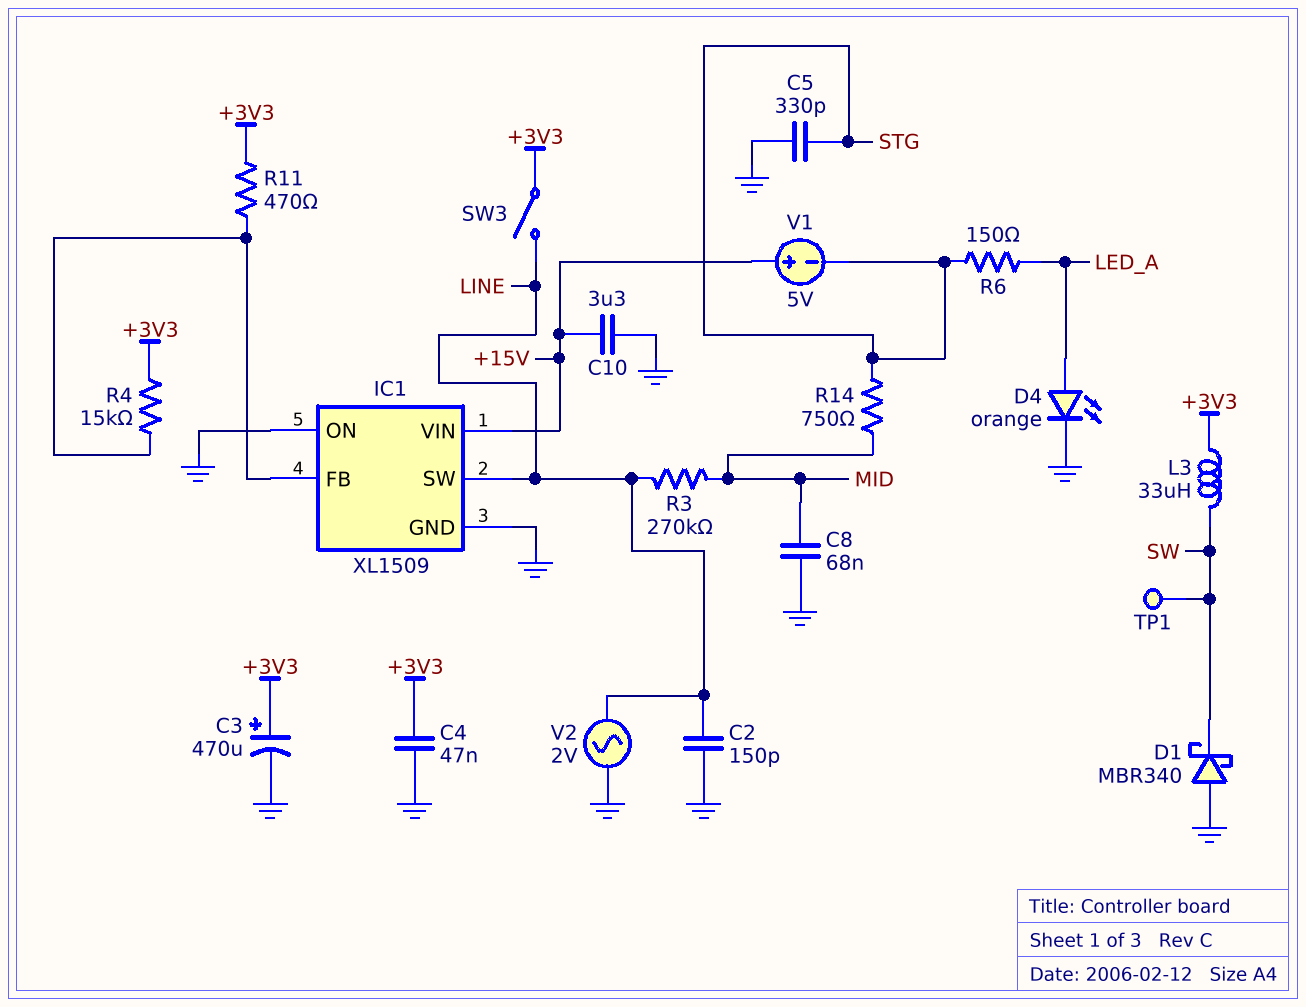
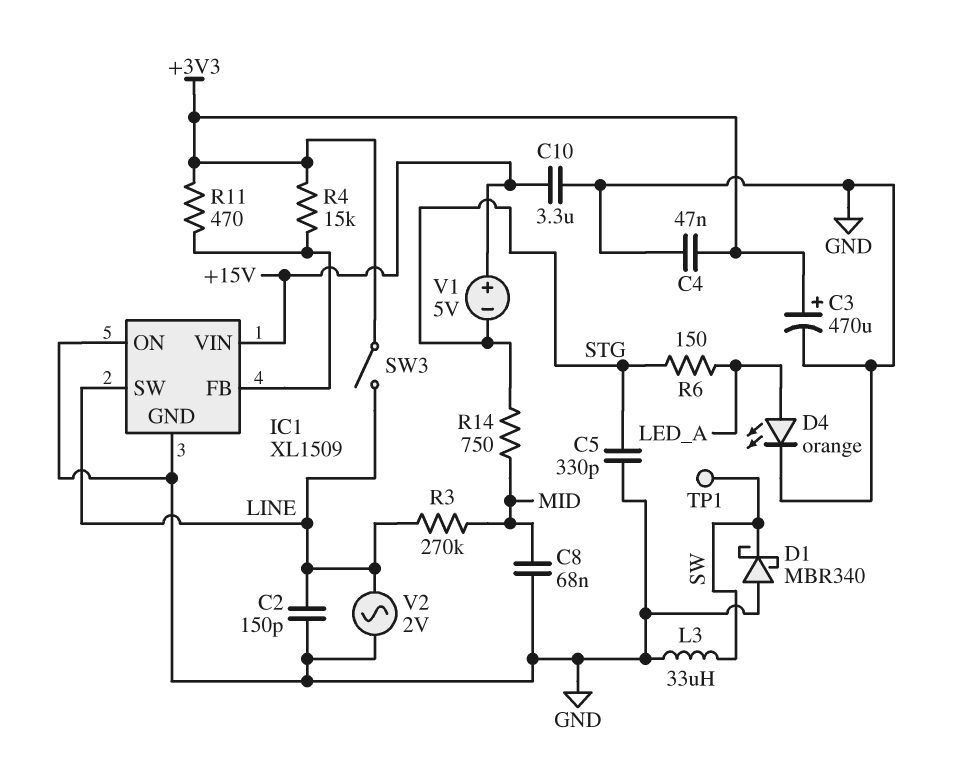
L3: 33uH (+3V3, SW) -> 33uH (GND, SW)

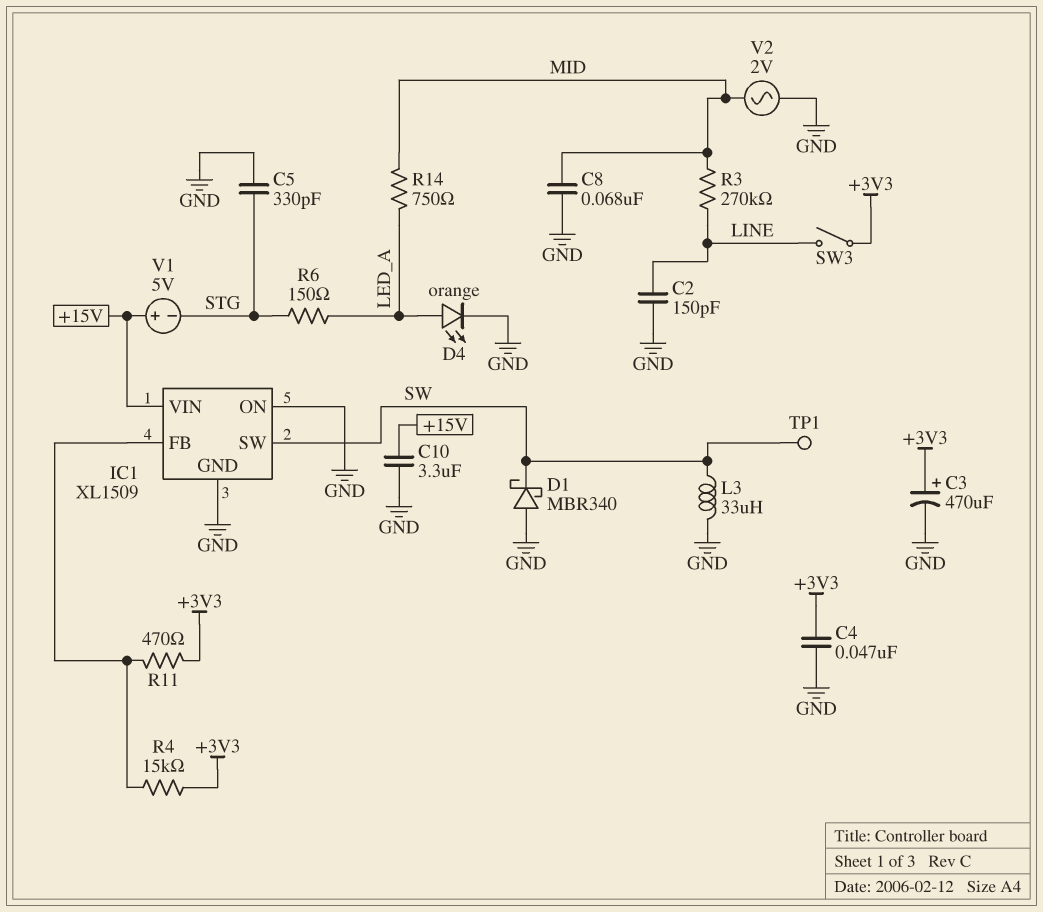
IC1 pin SW: LINE -> SW
R14: 750 (MID, STG) -> 750 (LED_A, MID)
V2: AC 2V (GND, LINE) -> AC 2V (GND, MID)

